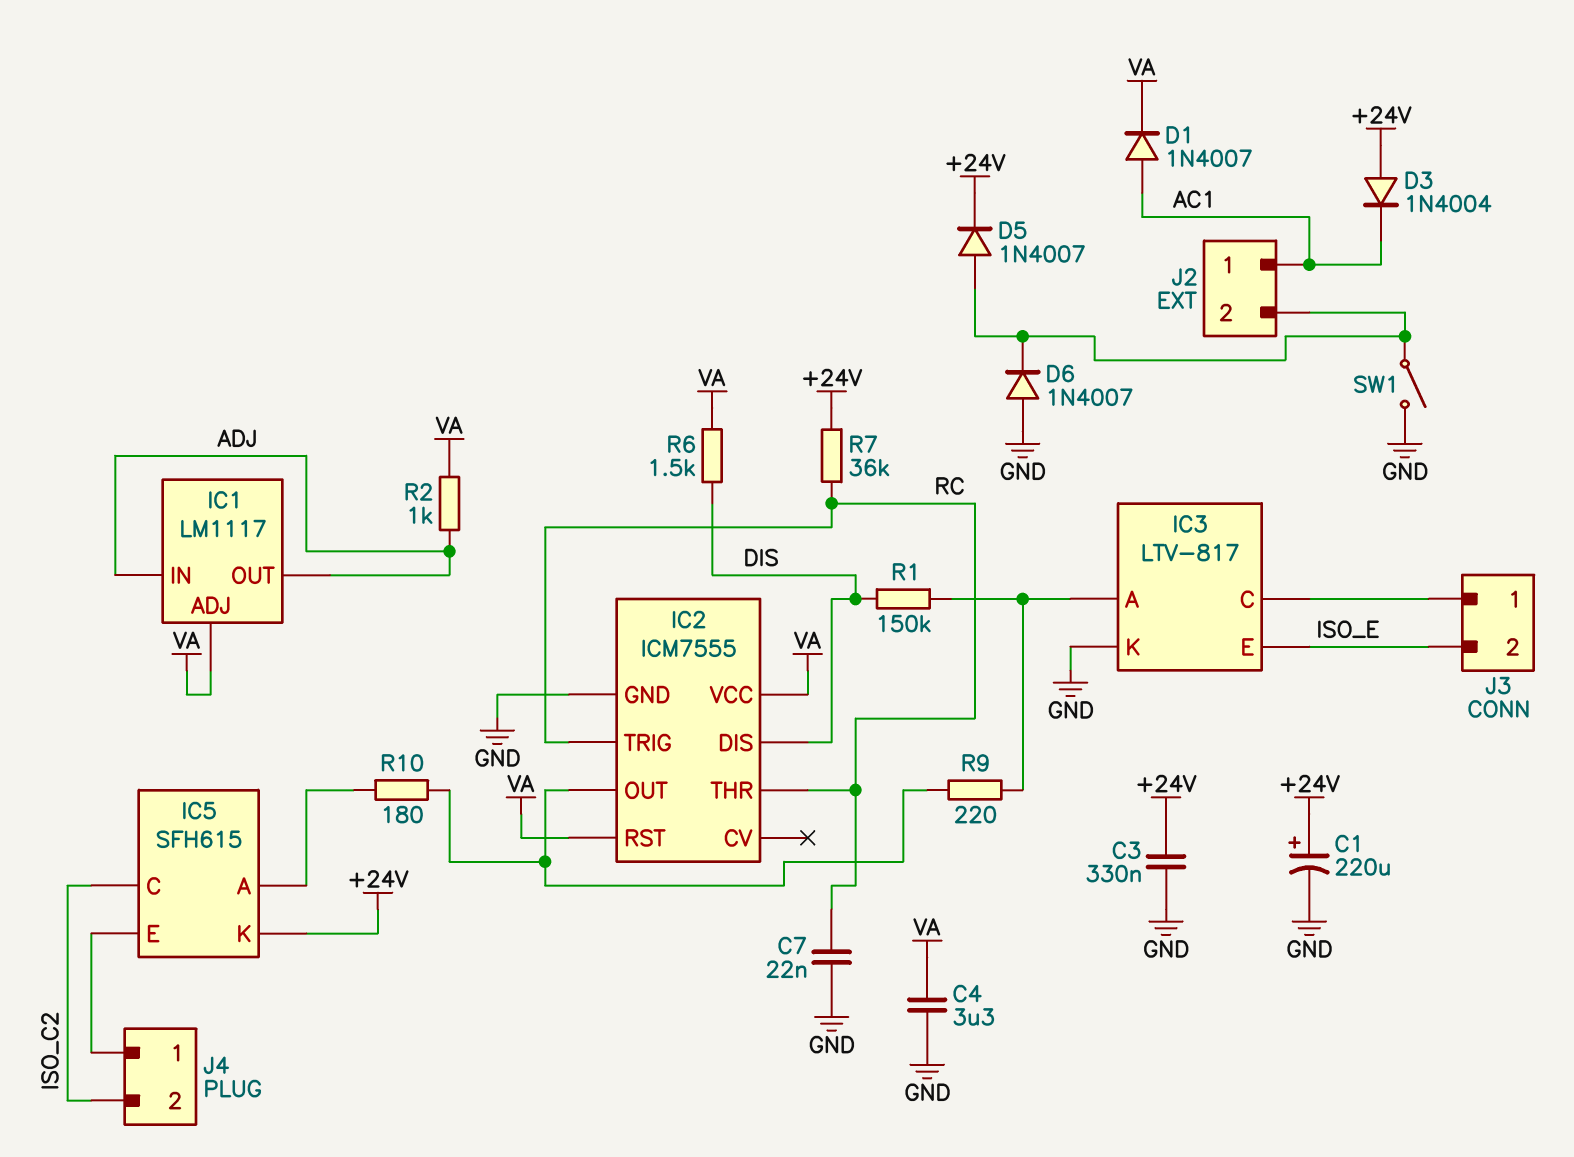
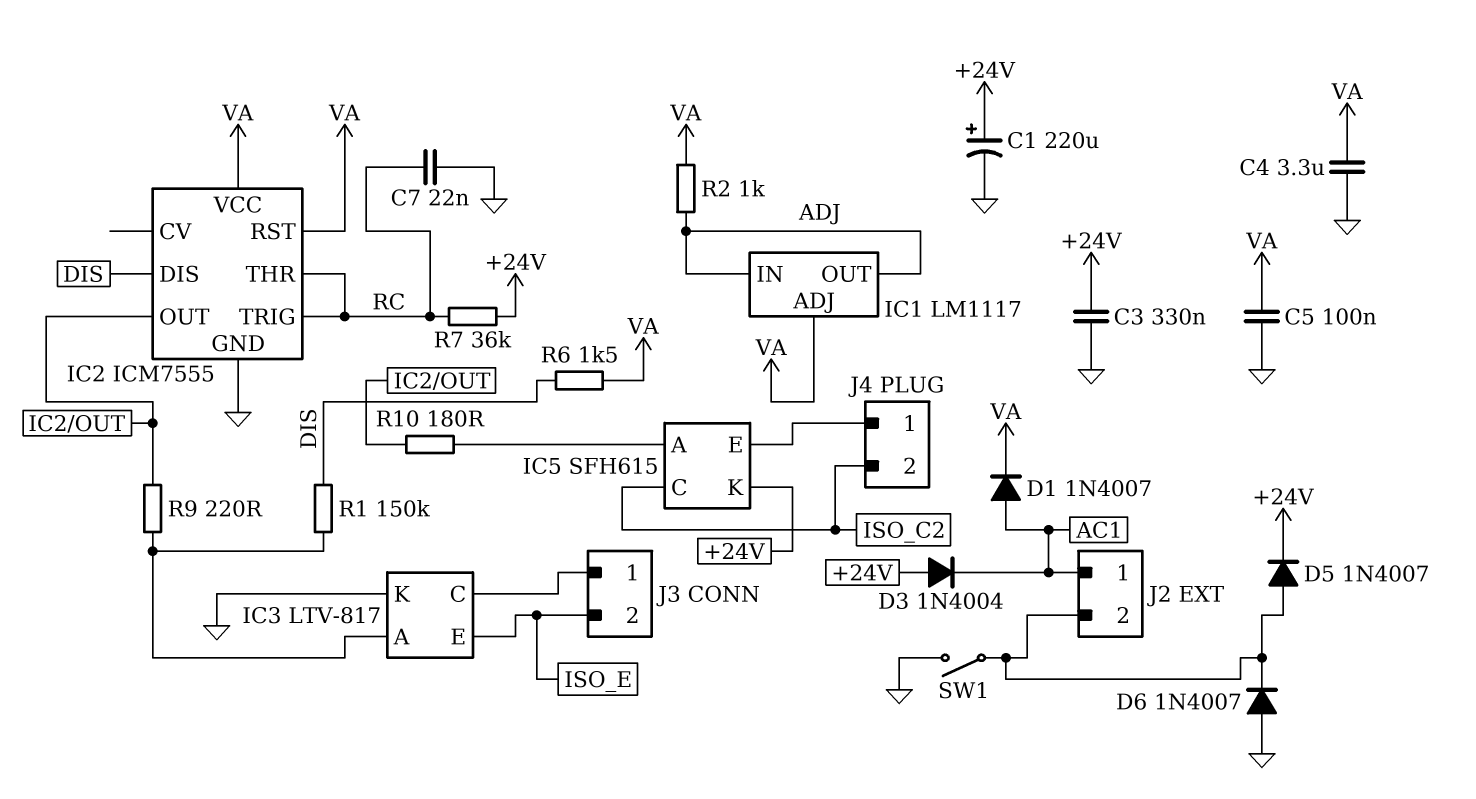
C5: none -> 100nF (GND, VA)

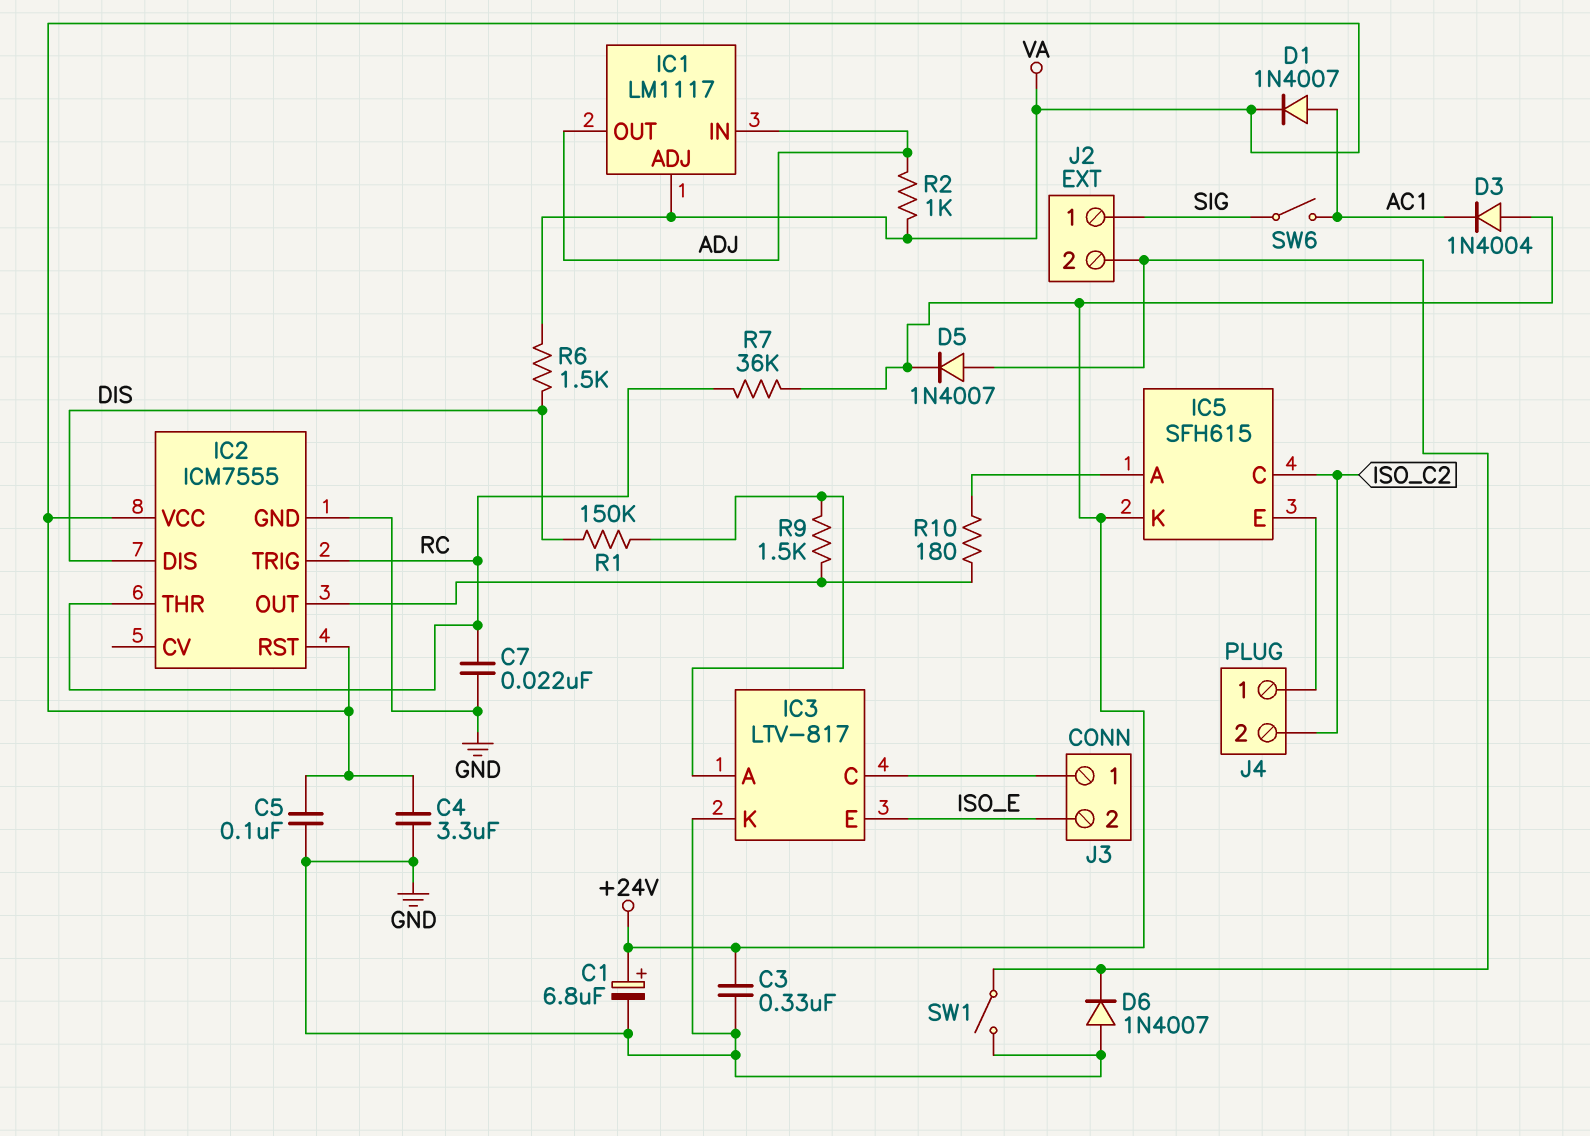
C1: 220uF (plus +24V, minus GND) -> 6.8uF (plus +24V, minus GND)
J2 pin 1: AC1 -> SIG
R9: 220 (IC2/OUT, IC3/A) -> 1.5k (IC2/OUT, IC3/A)
SW6: none -> switch (AC1, SIG)

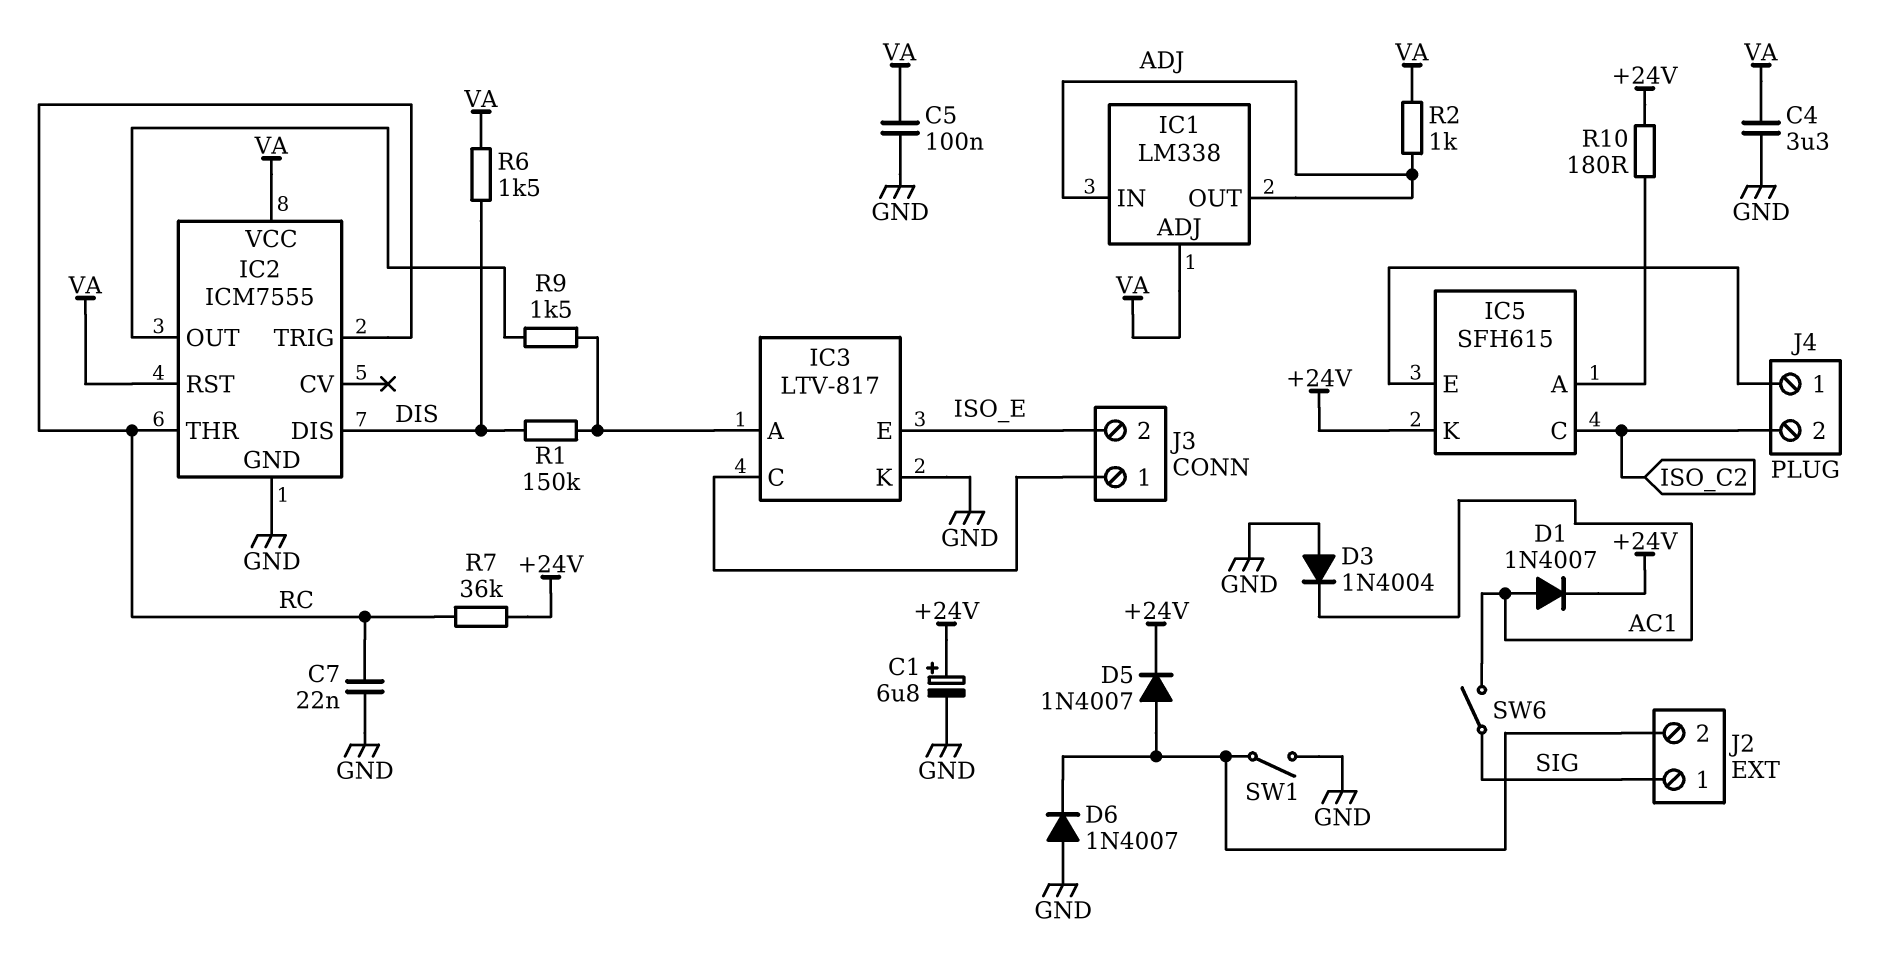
C3: 330nF (+24V, GND) -> none
D1: diode 1N4007 (A AC1, K VA) -> diode 1N4007 (A AC1, K +24V)
D3: diode 1N4004 (A +24V, K AC1) -> diode 1N4004 (A GND, K AC1)
IC1: LM1117 -> LM338
R10: 180 (IC2/OUT, IC5/A) -> 180 (+24V, IC5/A)

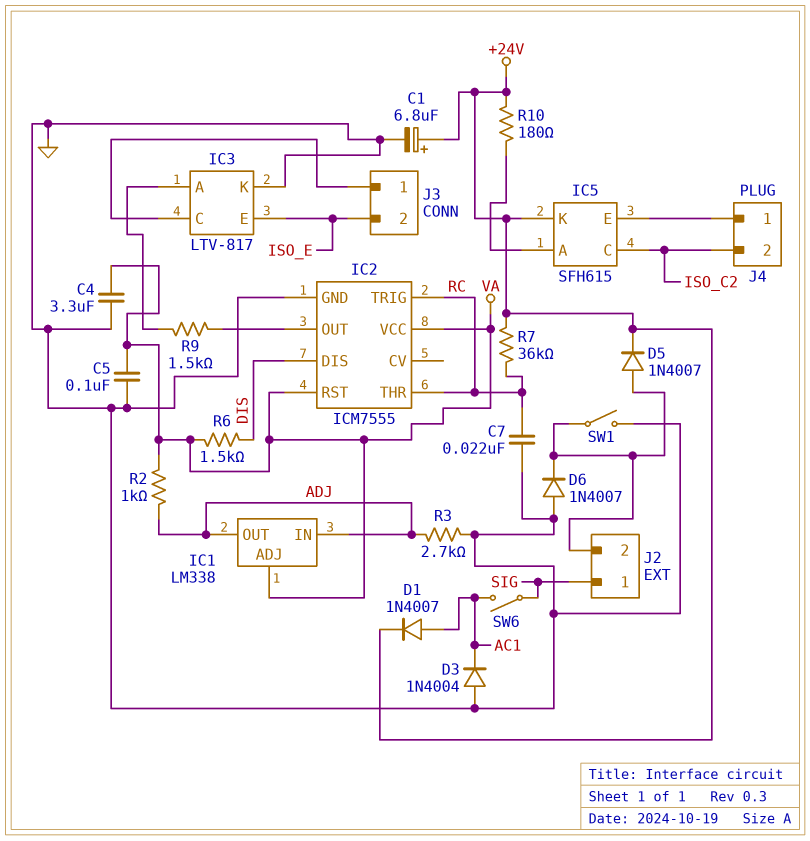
R1: 150k (DIS, IC3/A) -> none
R3: none -> 2.7k (ADJ, GND)

